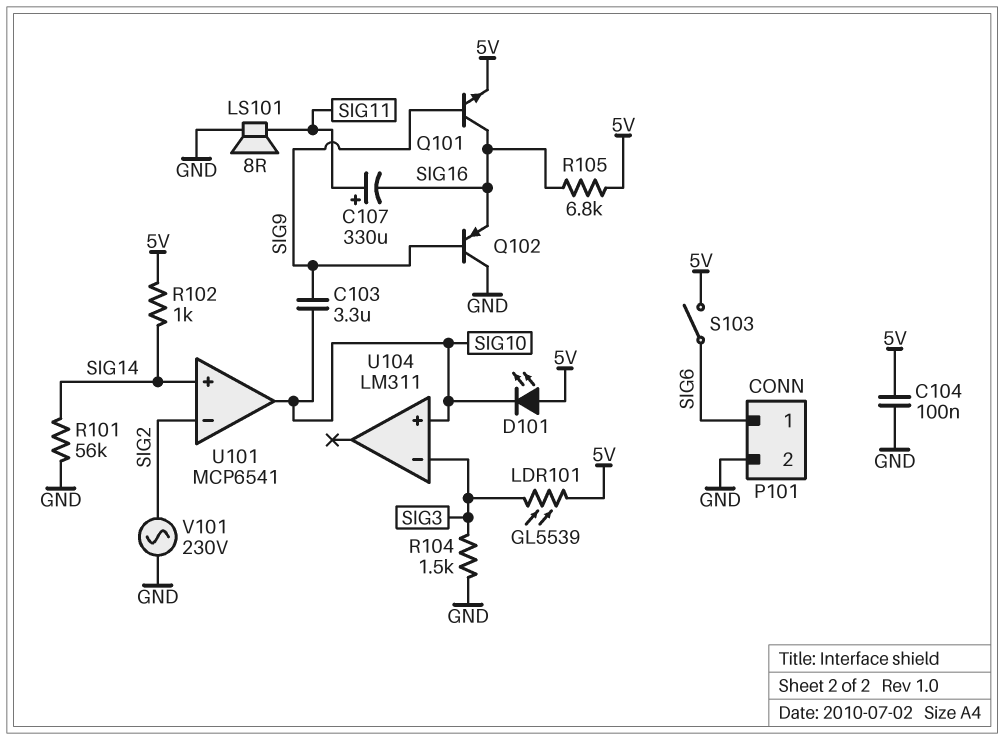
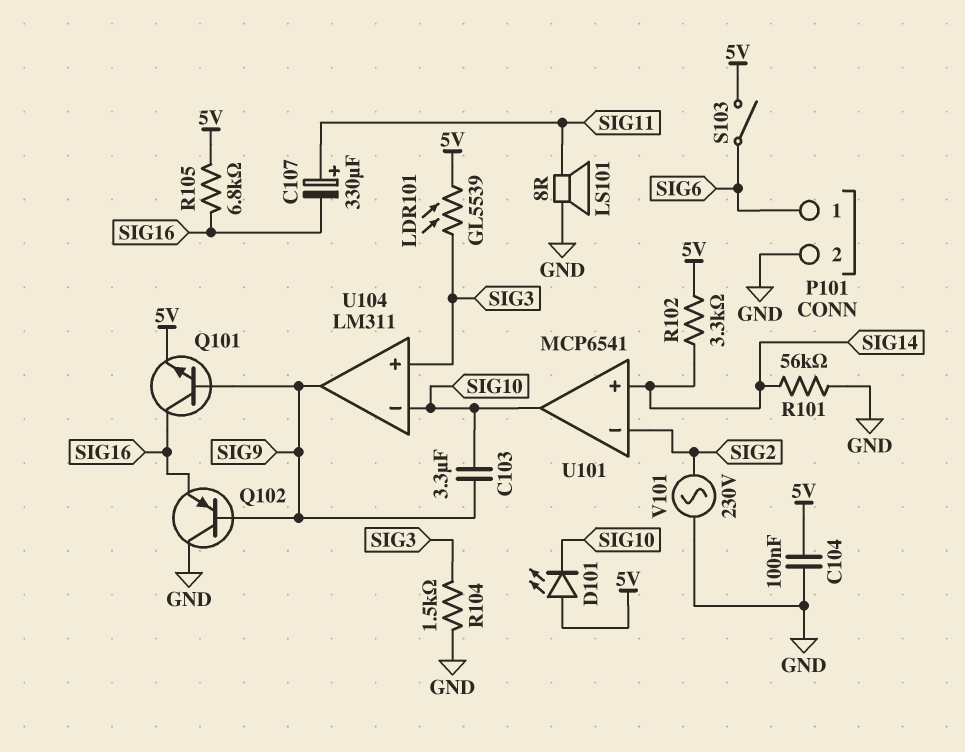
R102: 1k (5V, SIG14) -> 3.3k (5V, SIG14)
U104 pin in+: SIG10 -> SIG3
U104 pin in-: SIG3 -> SIG10
U104 pin out: none -> SIG9

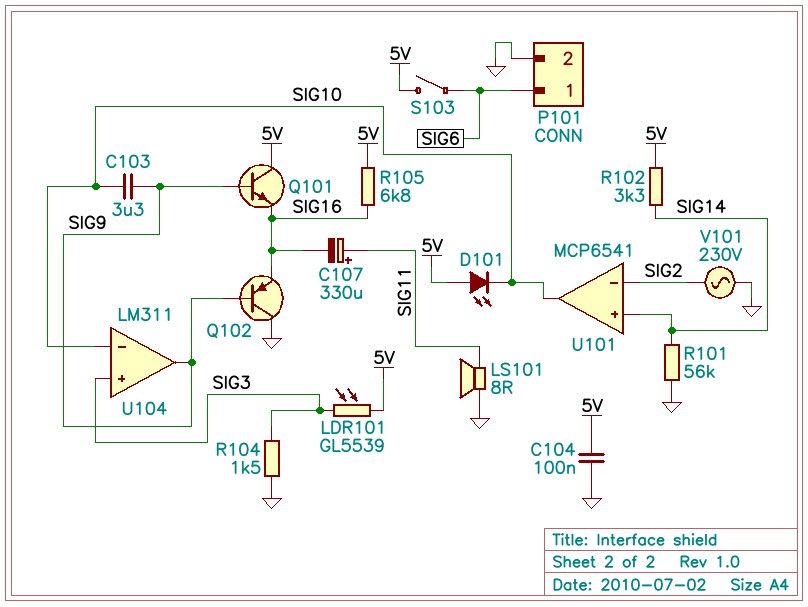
Q101: NPN (B SIG9, C SIG16, E 5V) -> NPN (B SIG9, C 5V, E SIG16)

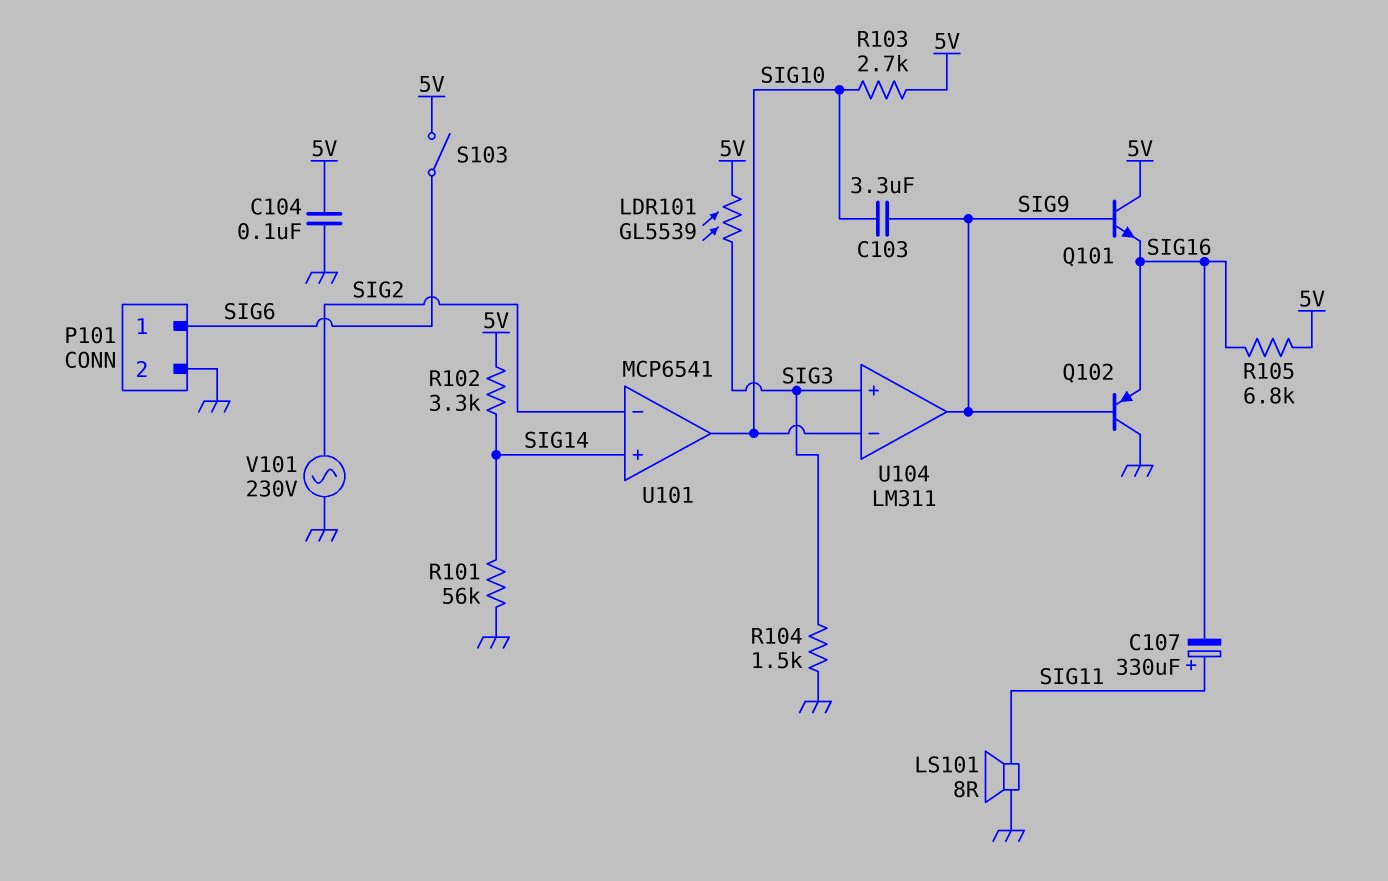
D101: LED (A 5V, K SIG10) -> none
R103: none -> 2.7k (5V, SIG10)

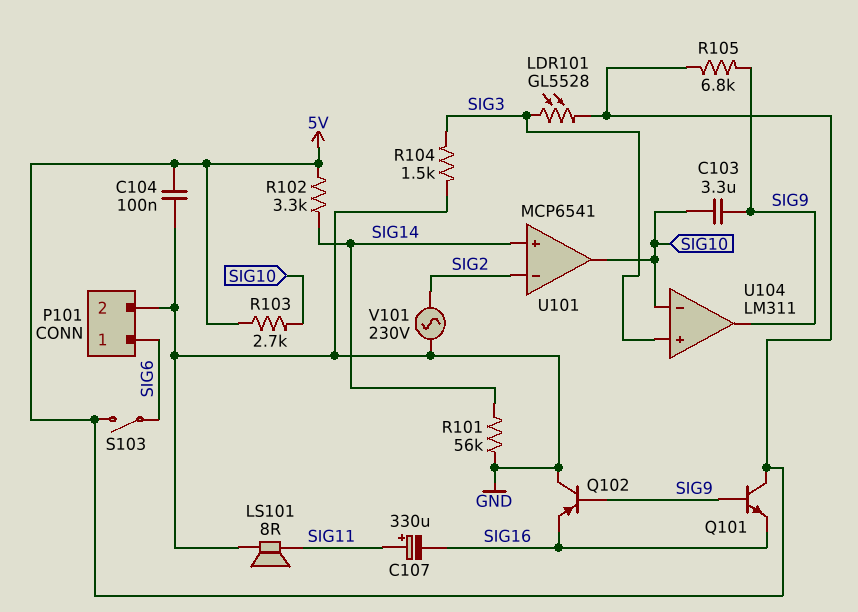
LDR101: GL5539 (5V, SIG3) -> GL5528 (5V, SIG3)
R105: 6.8k (5V, SIG16) -> 6.8k (5V, SIG9)

